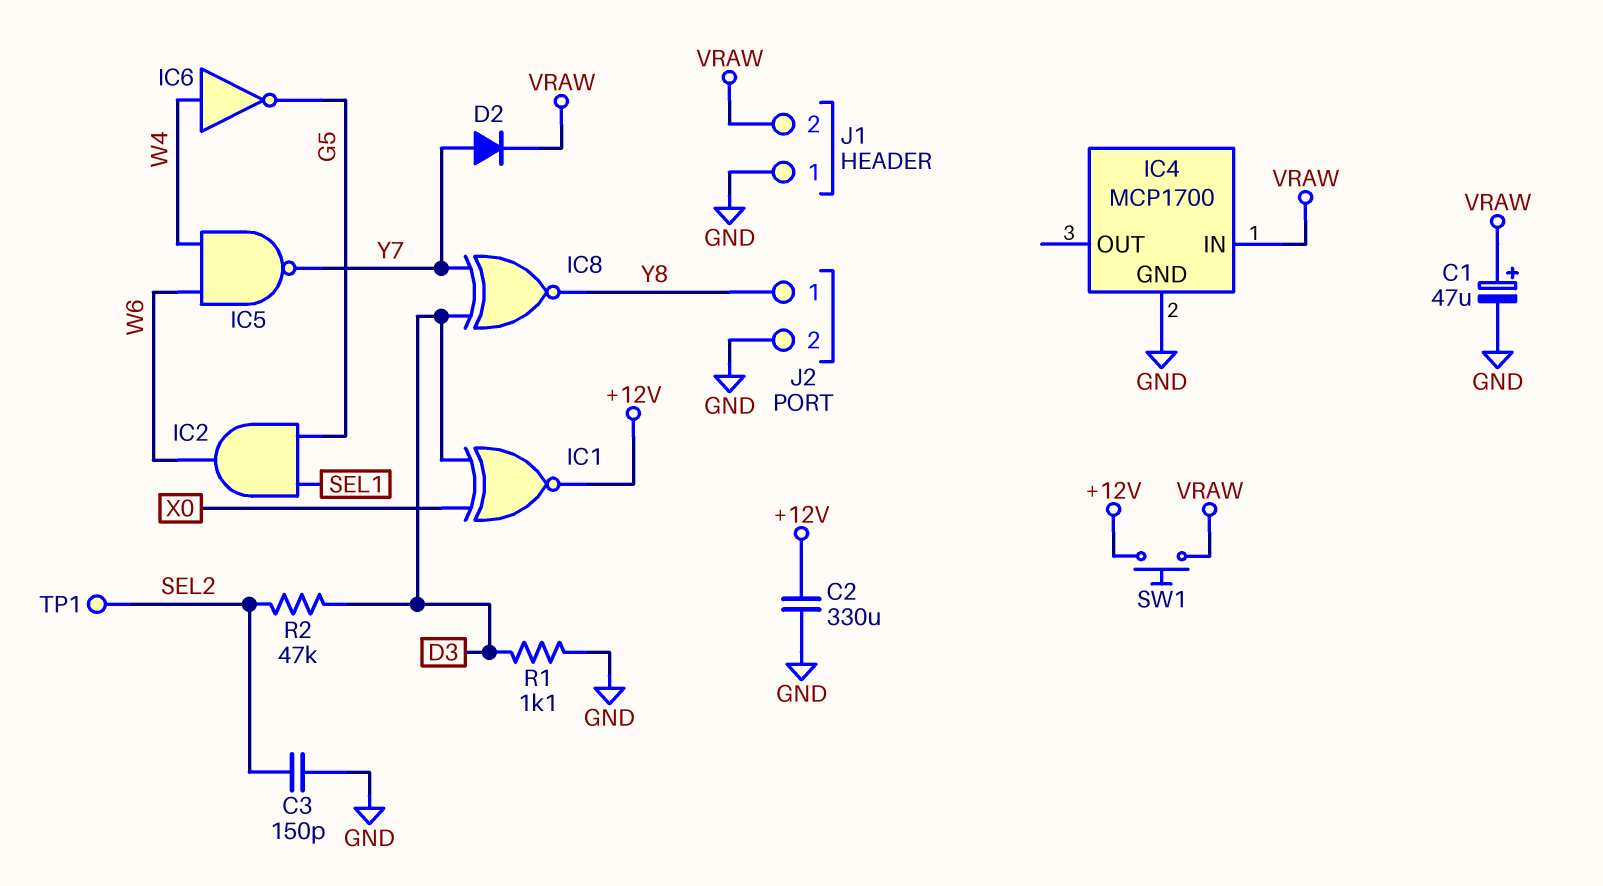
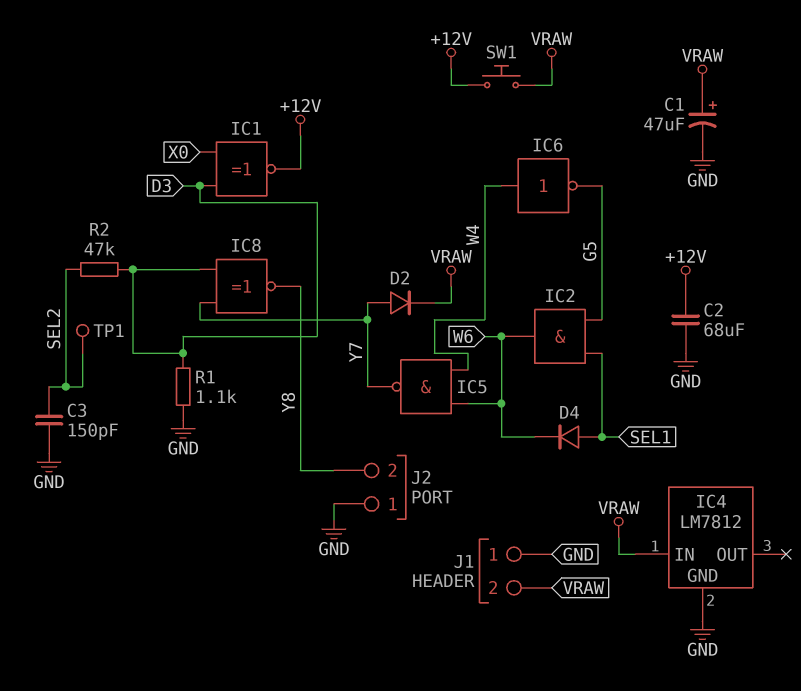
C2: 330uF (+12V, GND) -> 68uF (+12V, GND)
D4: none -> diode (A SEL1, K W6)
IC4: MCP1700 -> LM7812
J2 pin 1: Y8 -> GND
J2 pin 2: GND -> Y8

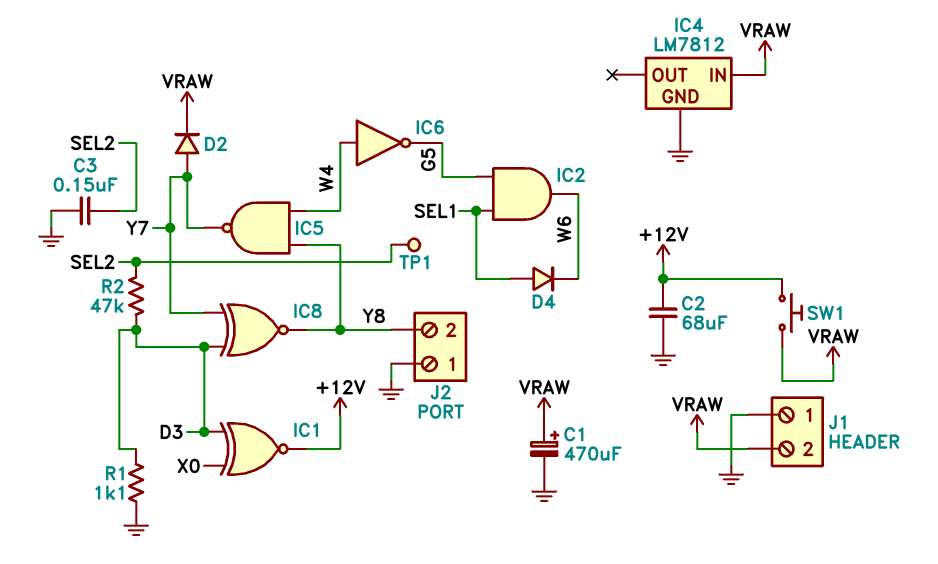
C1: 47uF (plus VRAW, minus GND) -> 470uF (plus VRAW, minus GND)
C3: 150pF (GND, SEL2) -> 150nF (GND, SEL2)
IC5: NAND (in W4, in W6, out Y7) -> NAND (in W4, in Y8, out Y7)

